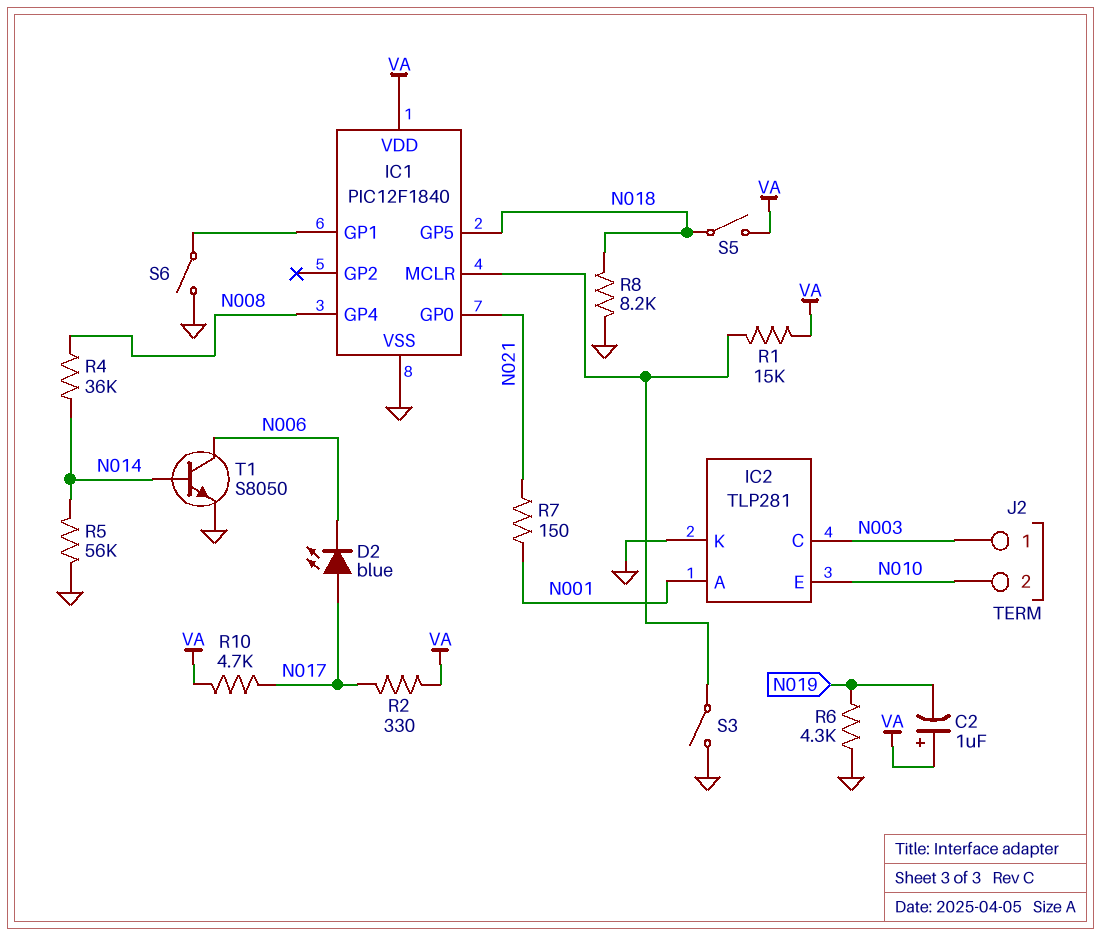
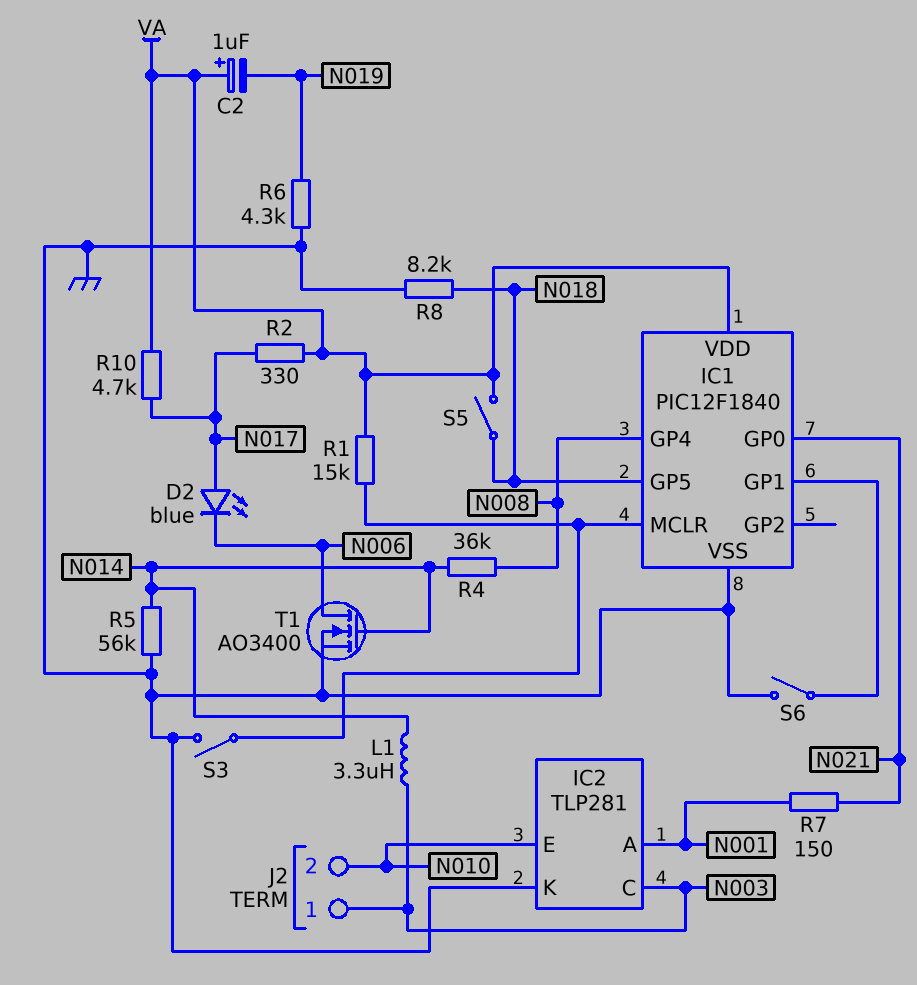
L1: none -> 3.3uH (N003, N014)
T1: NPN S8050 (B N014, C N006, E GND) -> NMOS AO3400 (G N014, D N006, S GND)

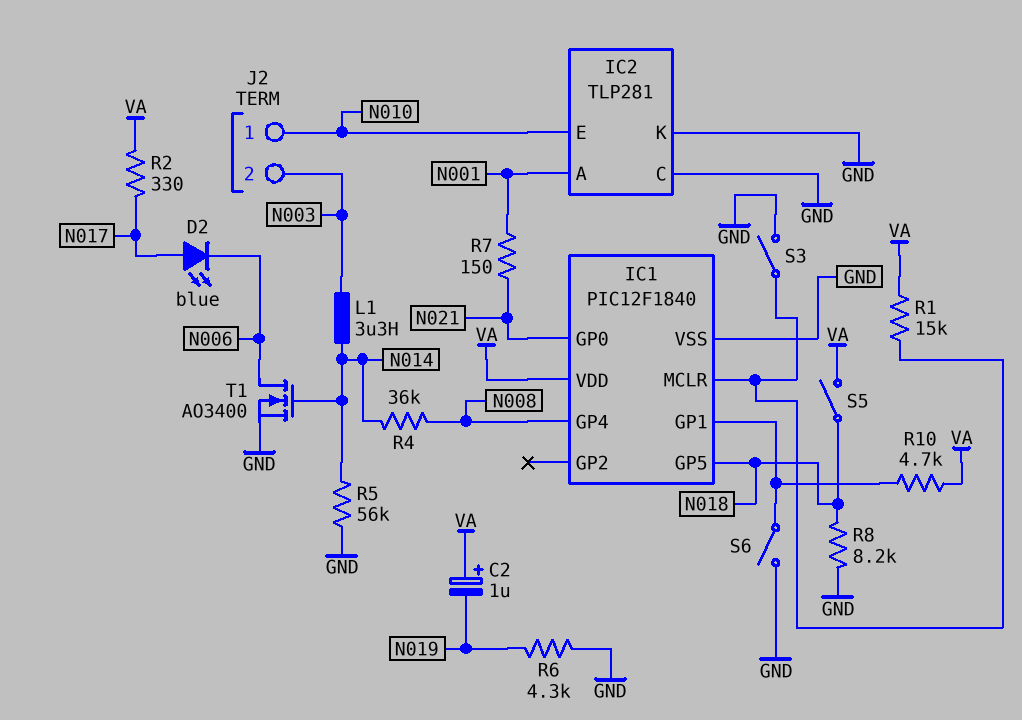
IC2 pin C: N003 -> GND
J2 pin 1: N003 -> N010
J2 pin 2: N010 -> N003
R10: 4.7k (N017, VA) -> 4.7k (IC1/GP1, VA)

